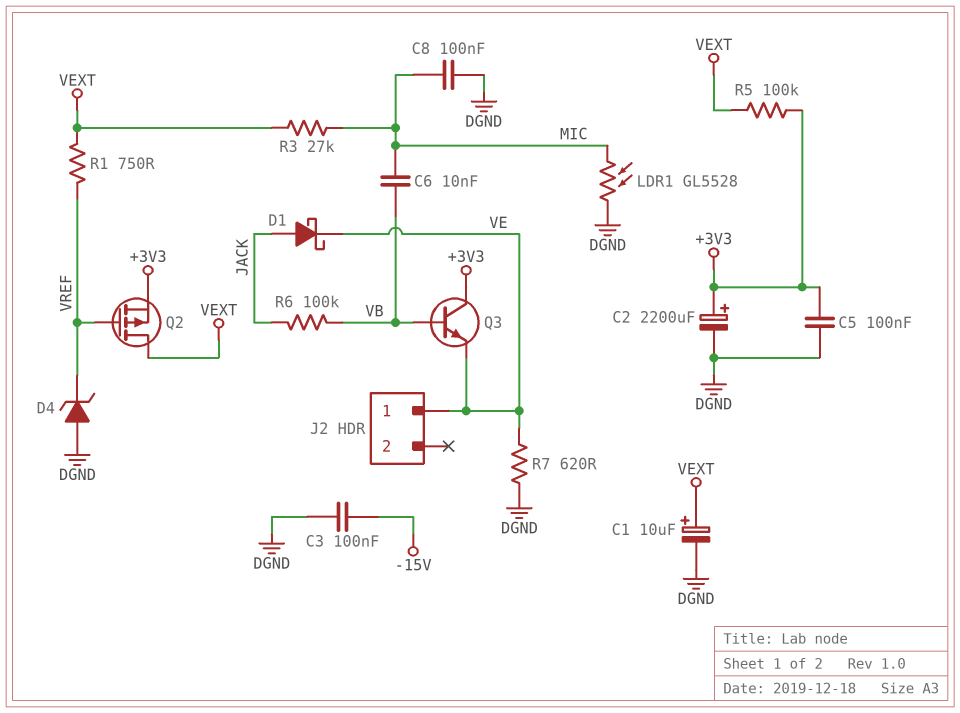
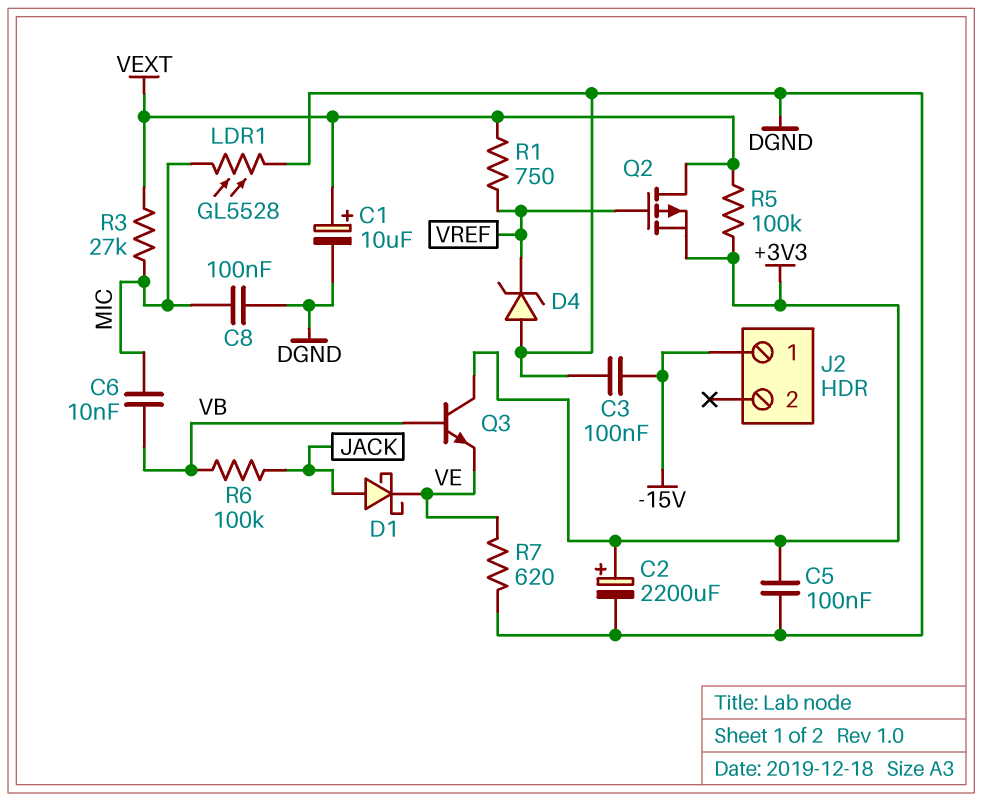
J2 pin 1: VE -> -15V

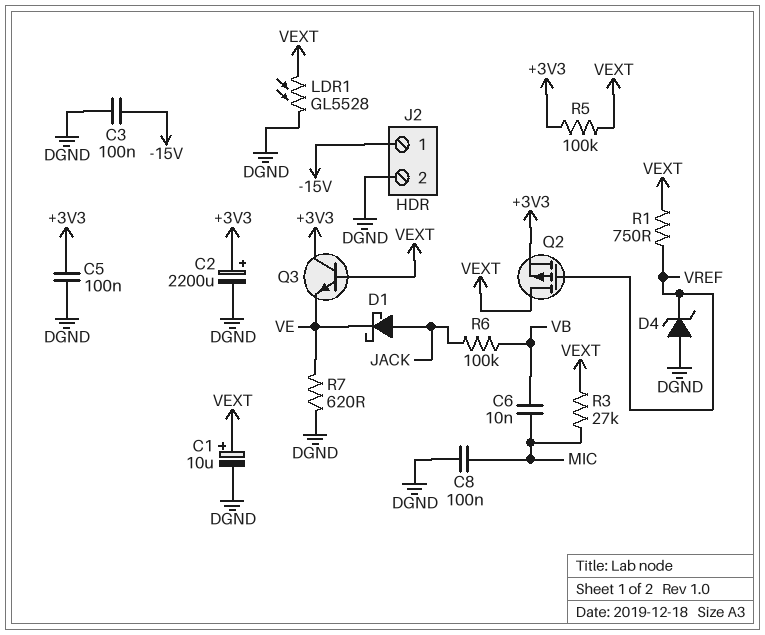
J2 pin 2: none -> DGND
LDR1: GL5528 (DGND, MIC) -> GL5528 (DGND, VEXT)
Q3: NPN (B VB, C +3V3, E VE) -> NPN (B VEXT, C +3V3, E VE)

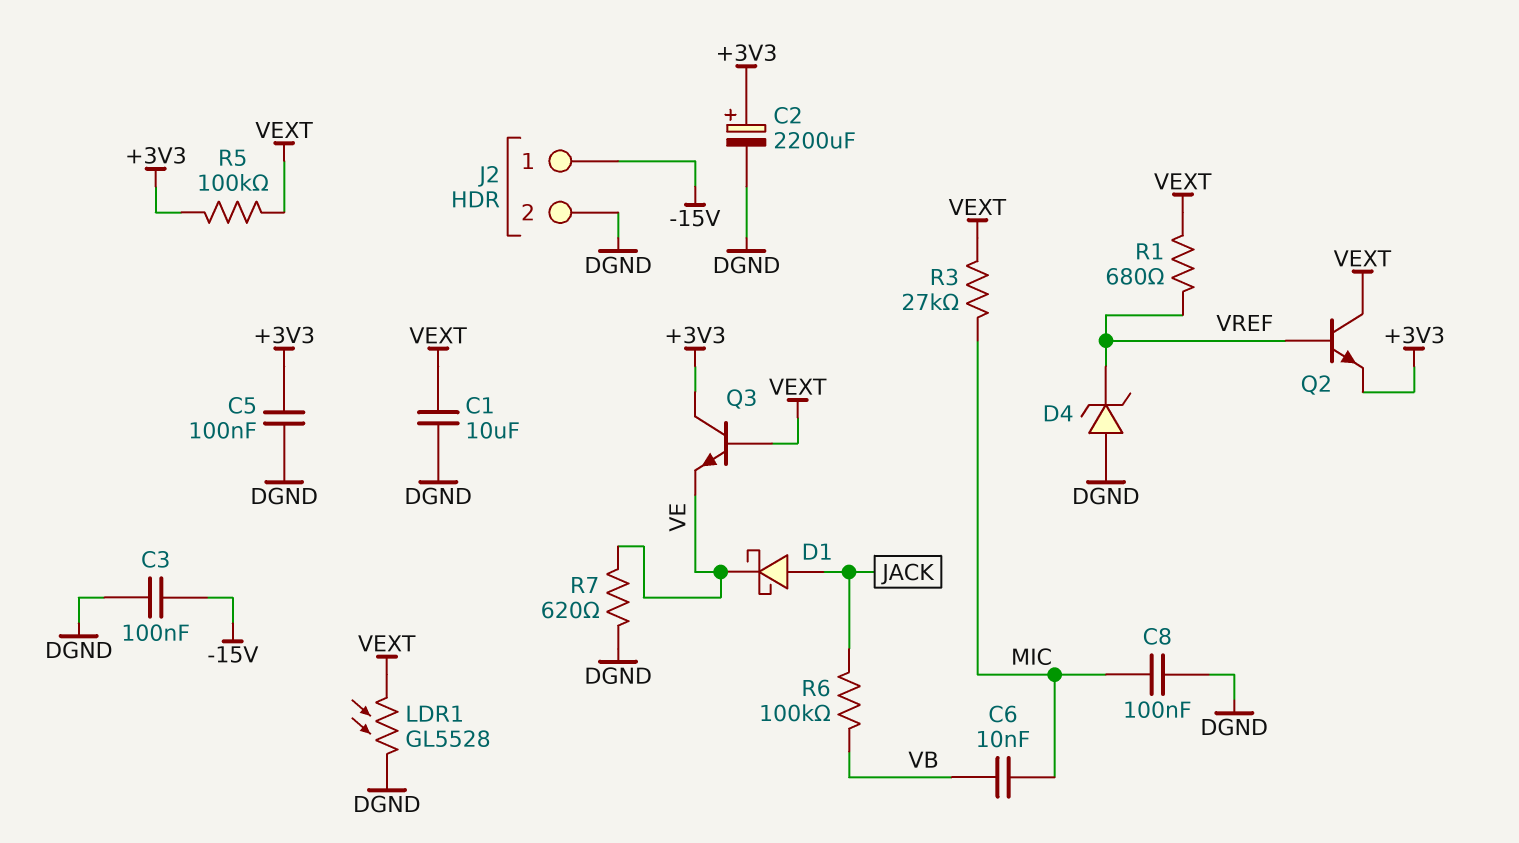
C1: 10uF (plus VEXT, minus DGND) -> 10uF (DGND, VEXT)
Q2: PMOS (G VREF, D VEXT, S +3V3) -> NPN (B VREF, C VEXT, E +3V3)
R1: 750 (VEXT, VREF) -> 680 (VEXT, VREF)

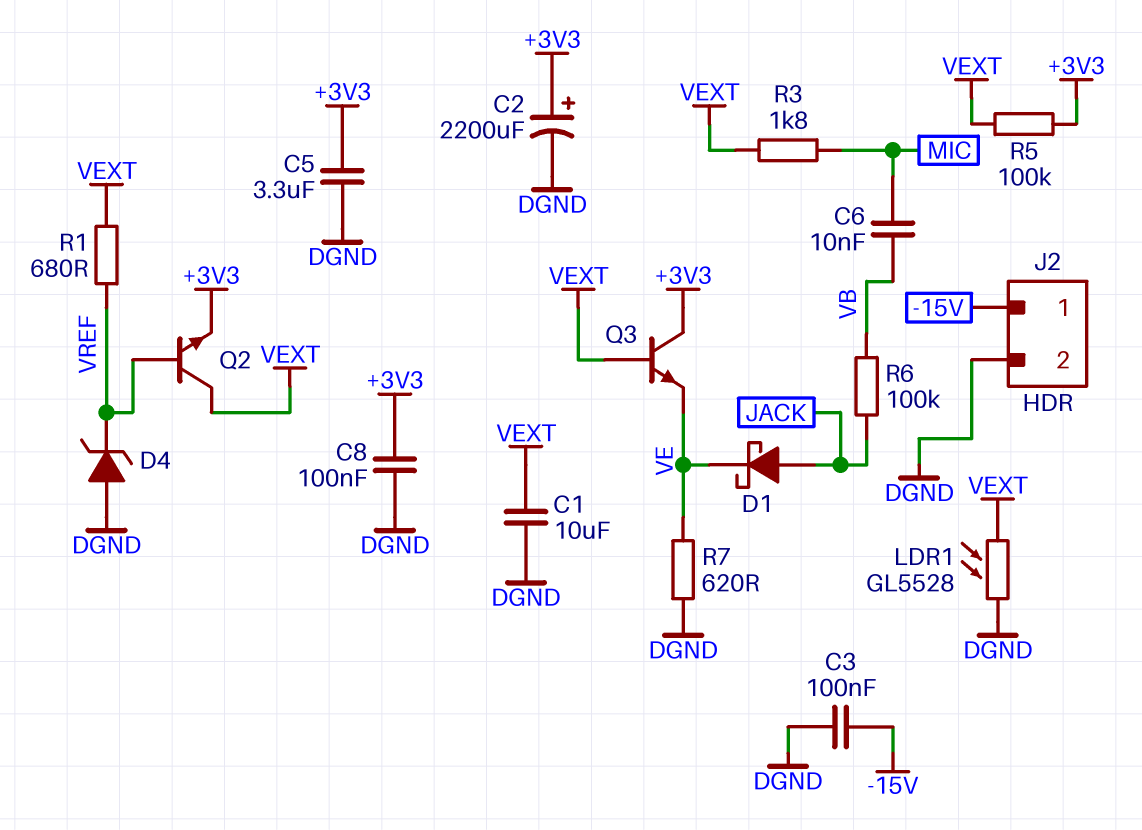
C5: 100nF (+3V3, DGND) -> 3.3uF (+3V3, DGND)
C8: 100nF (DGND, MIC) -> 100nF (+3V3, DGND)
R3: 27k (MIC, VEXT) -> 1.8k (MIC, VEXT)

